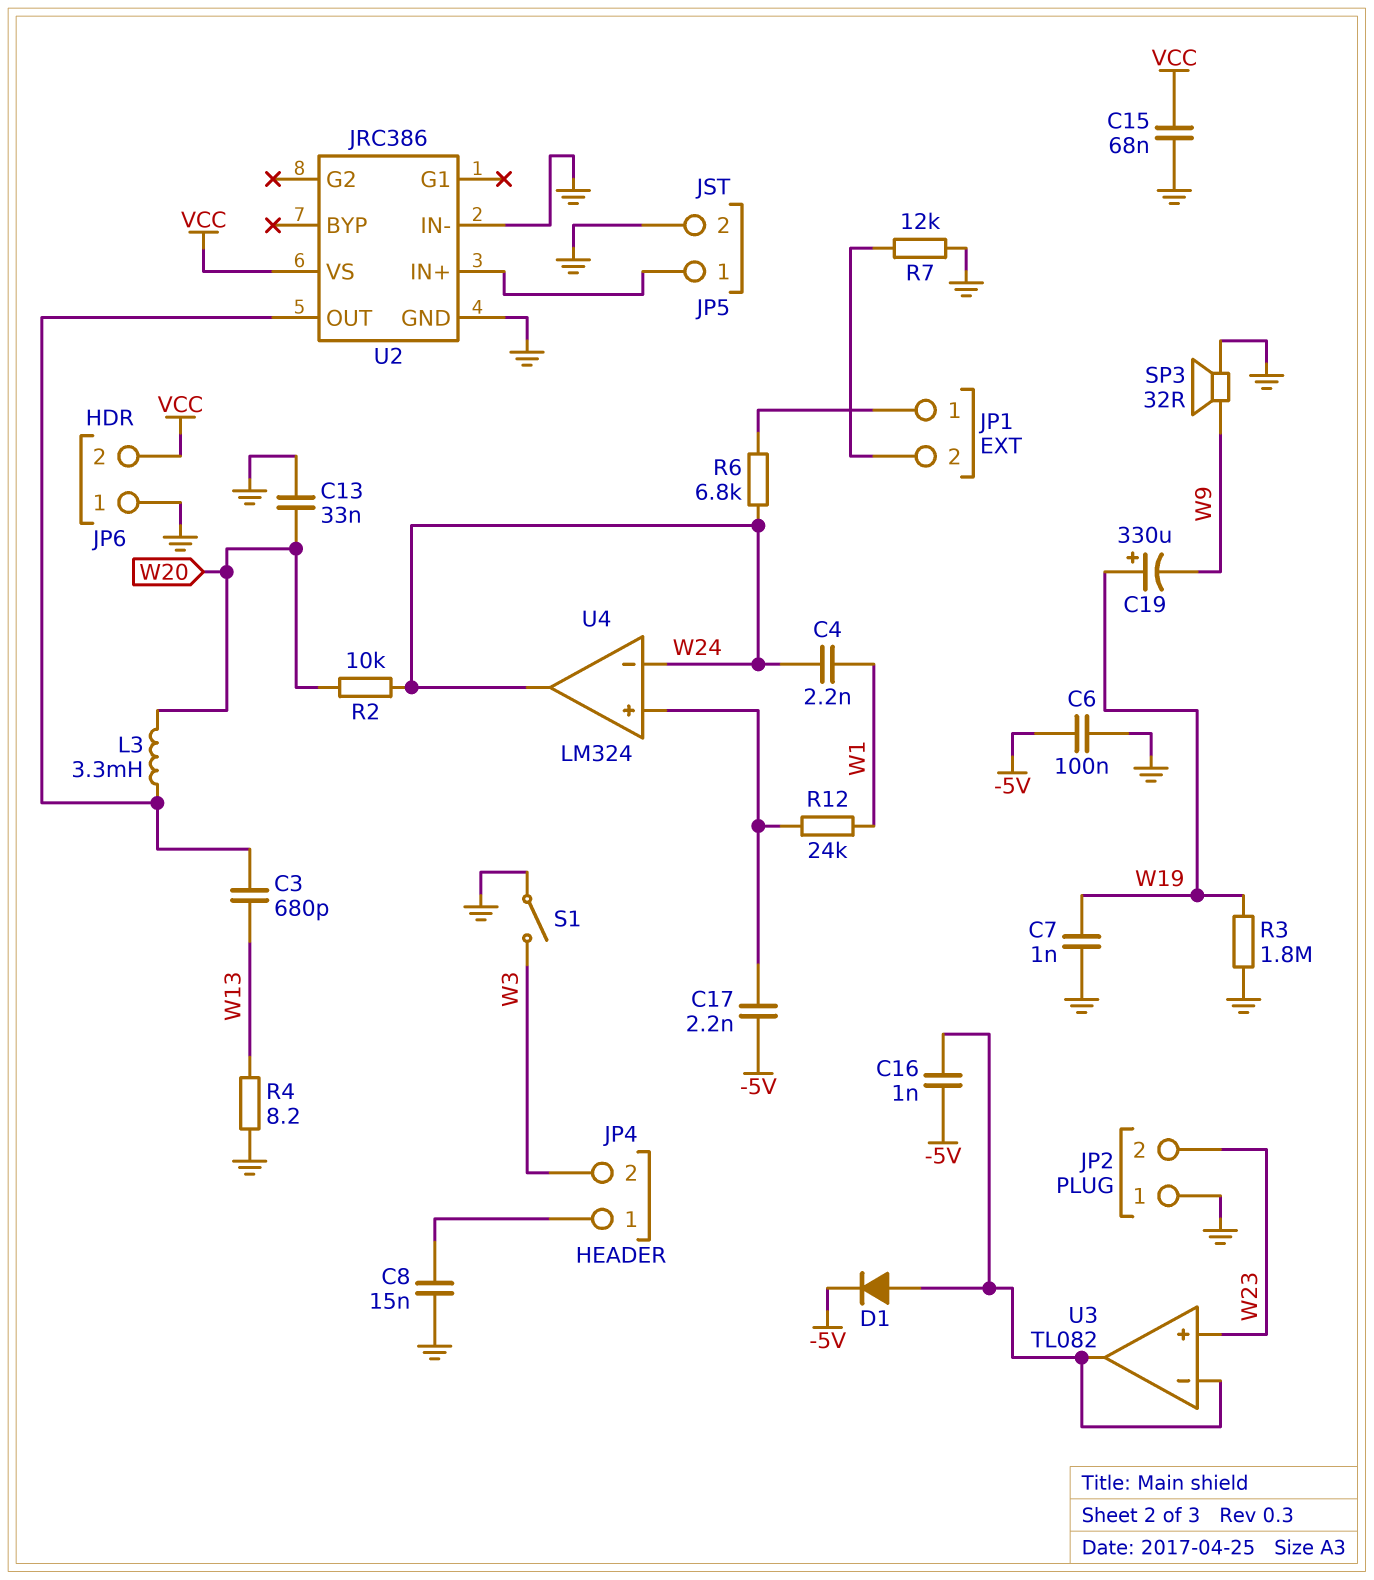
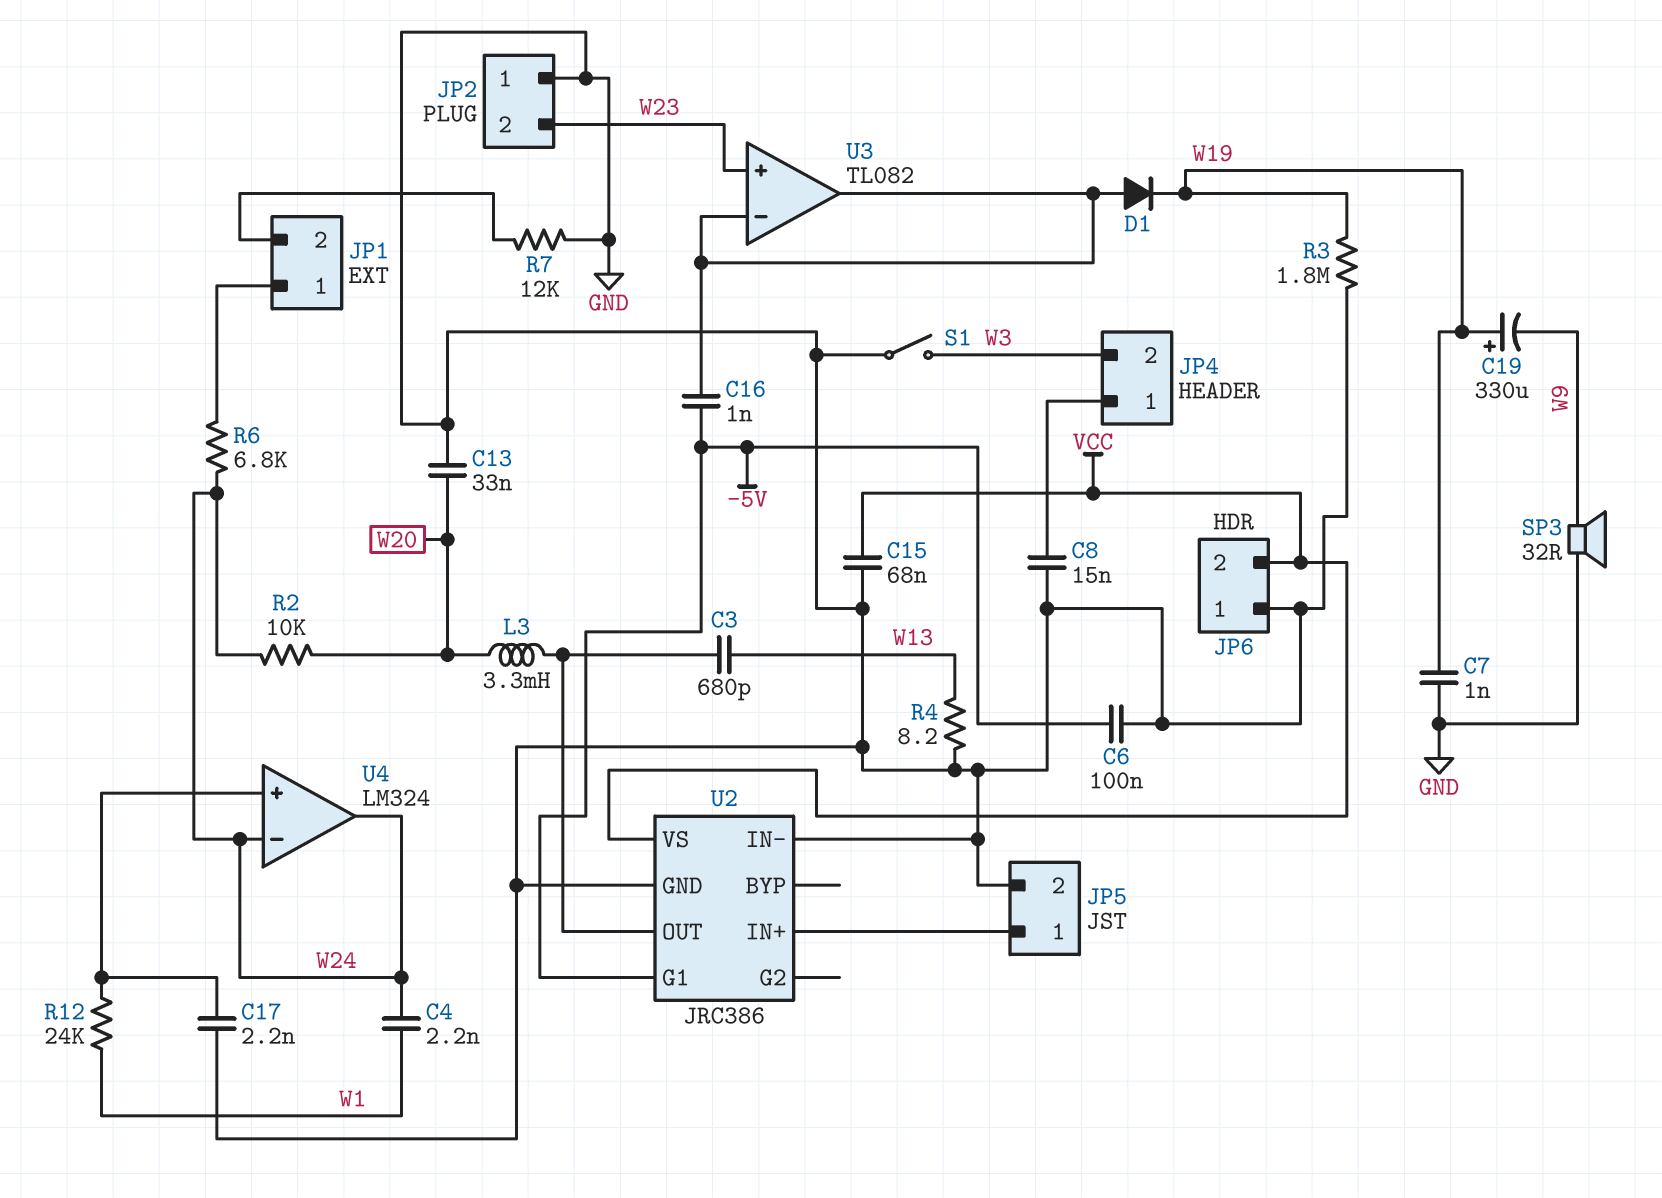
C17: 2.2nF (-5V, U4/in+) -> 2.2nF (GND, U4/in+)
D1: diode (A U3/in-, K -5V) -> diode (A U3/in-, K W19)
U2 pin G1: none -> -5V

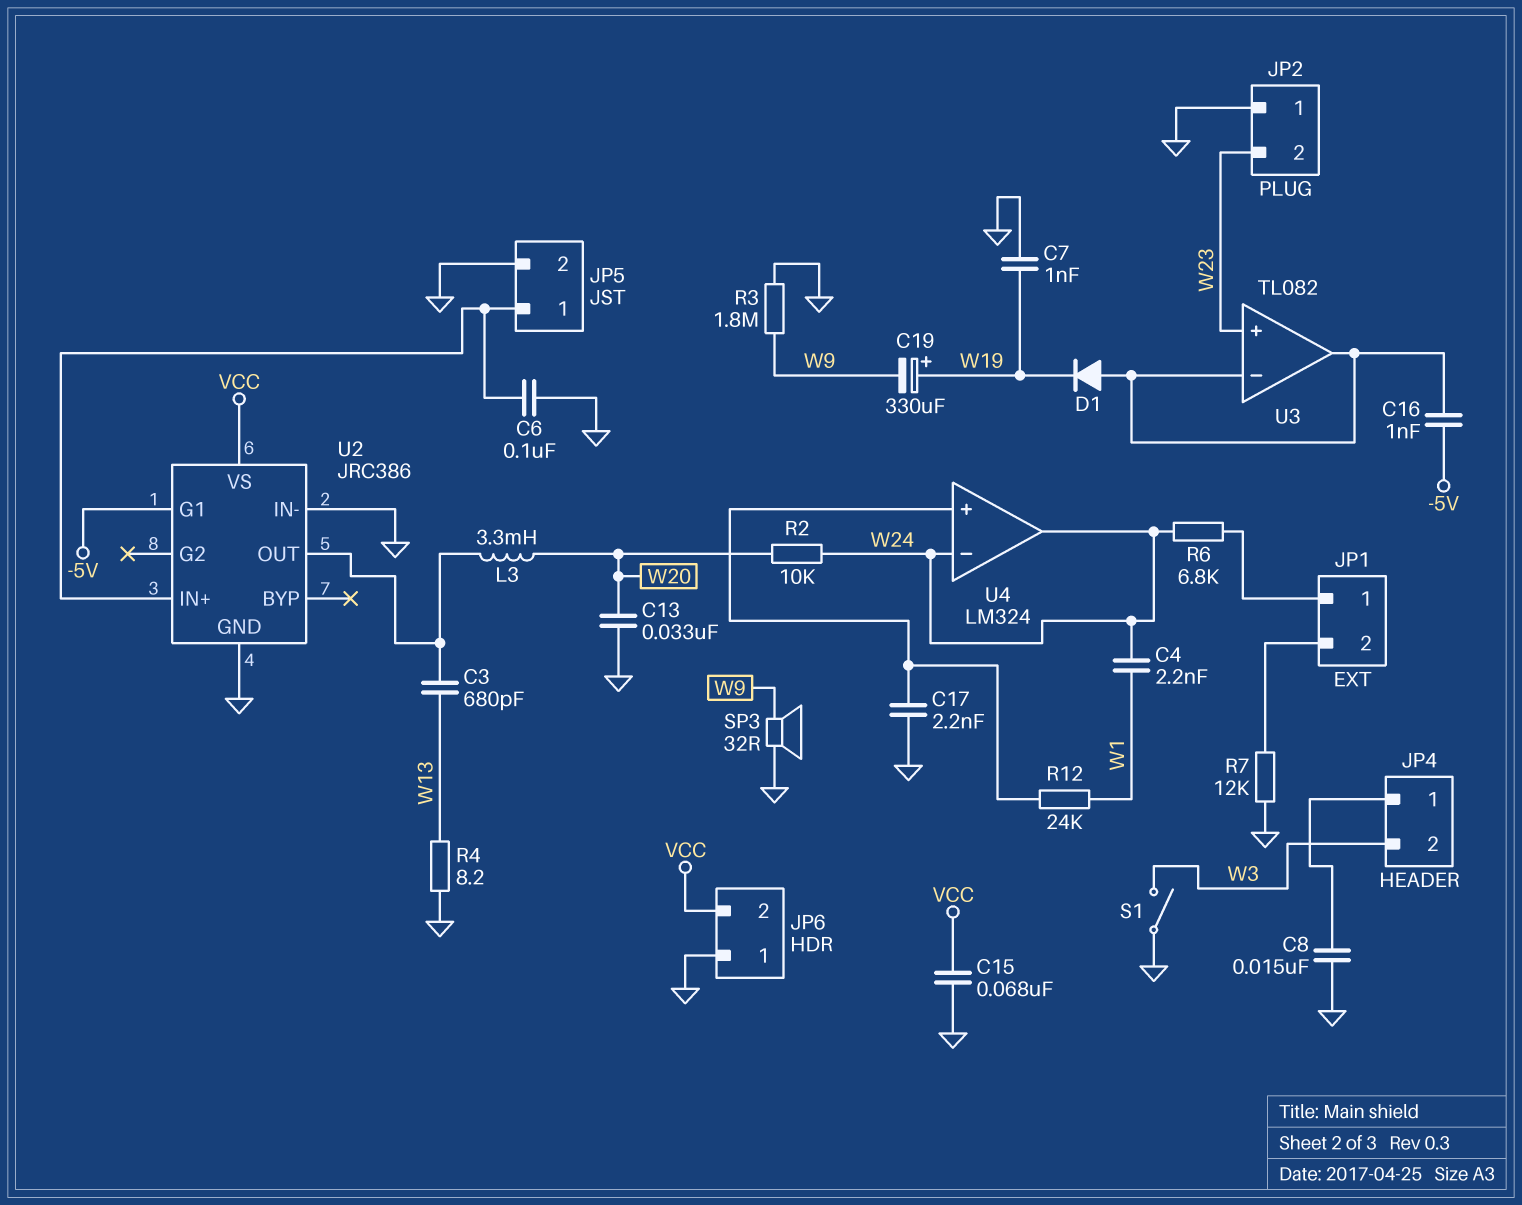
C6: 100nF (-5V, GND) -> 100nF (GND, JP5/1)
R3: 1.8M (GND, W19) -> 1.8M (GND, W9)

